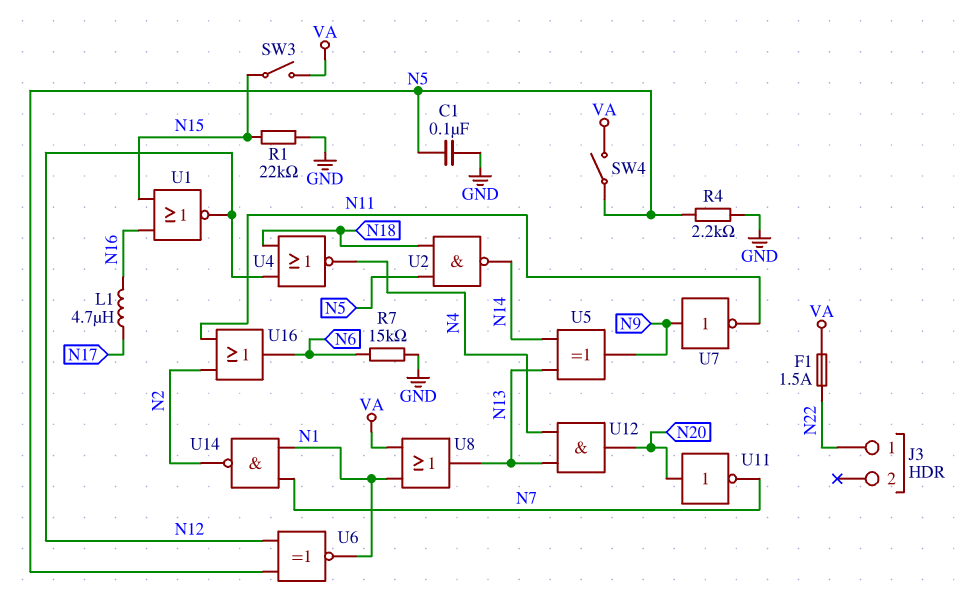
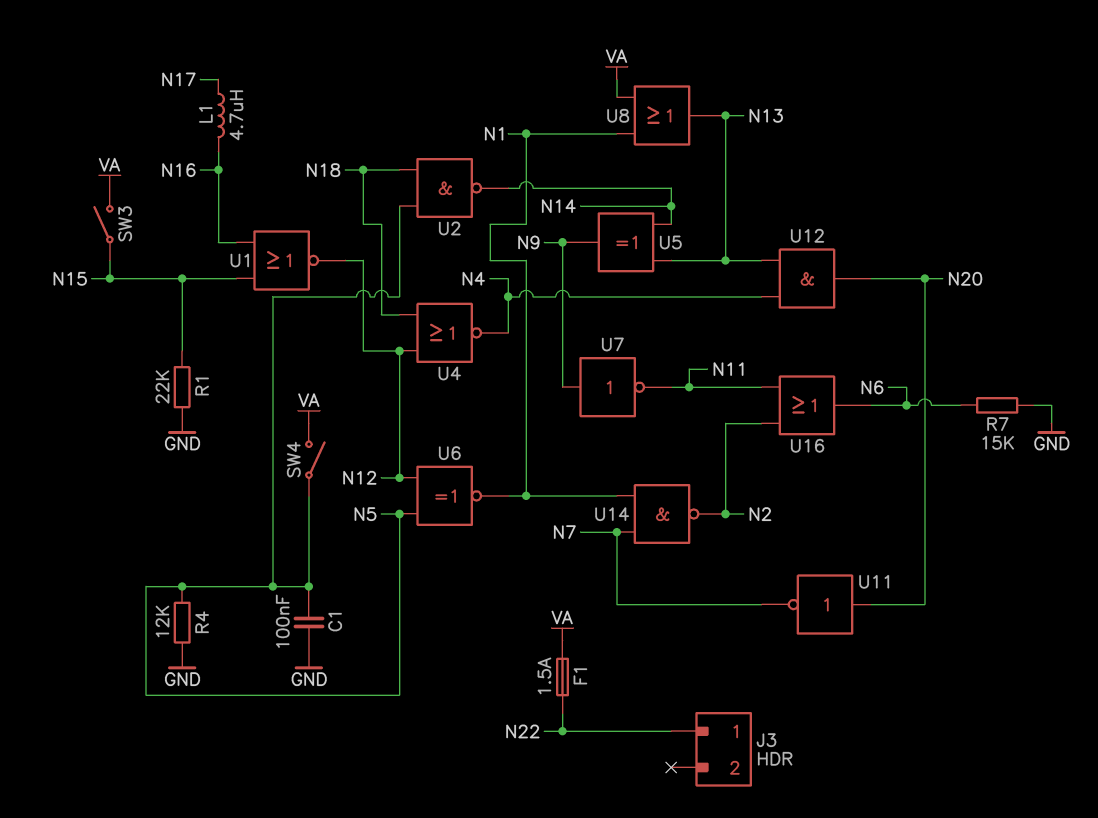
R4: 2.2k (GND, N5) -> 12k (GND, N5)

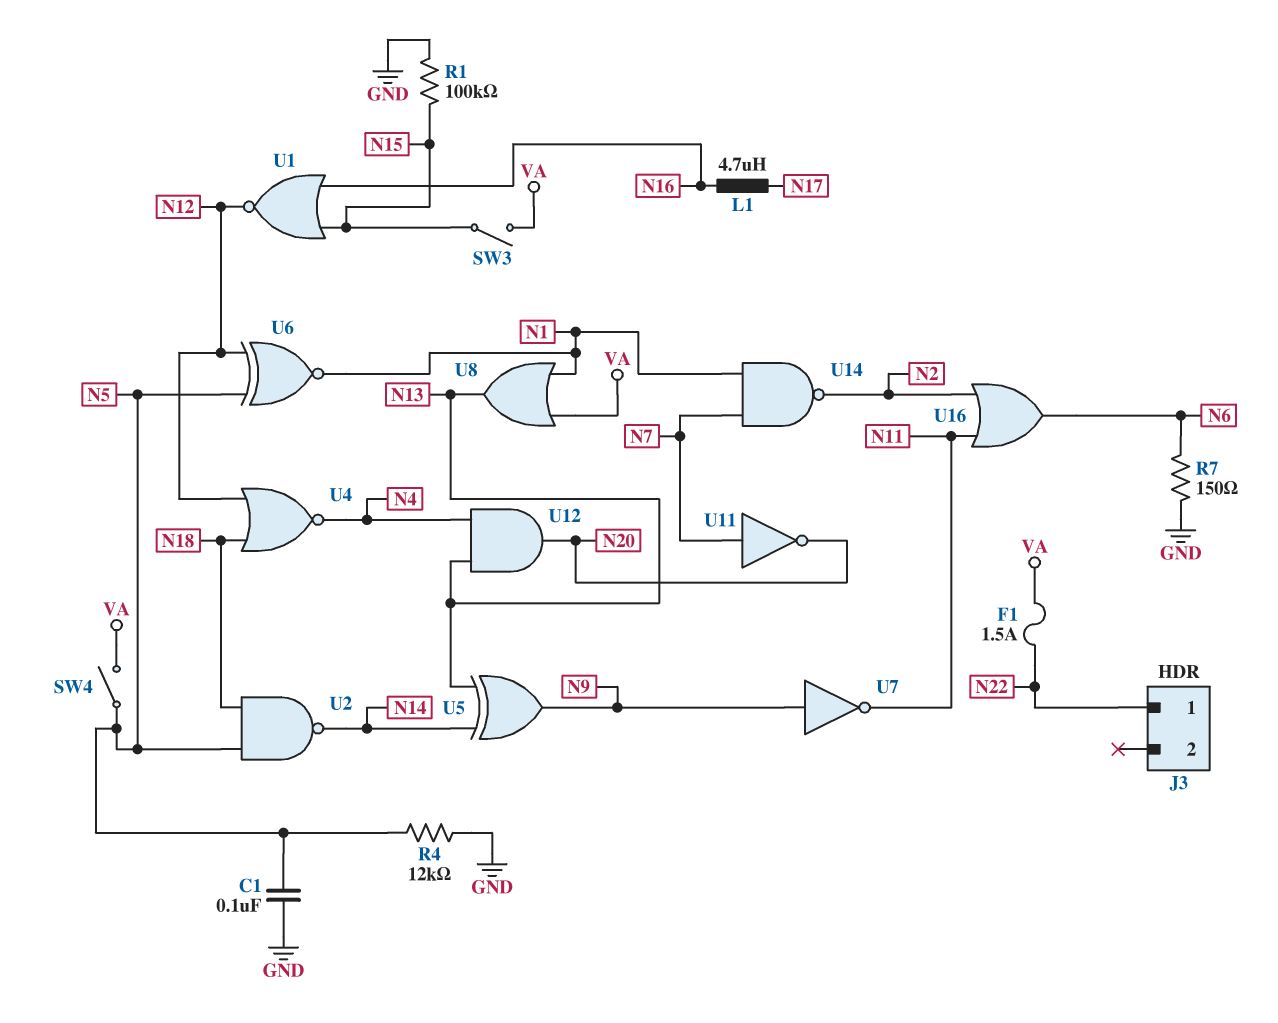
R1: 22k (GND, N15) -> 100k (GND, N15)
R7: 15k (GND, N6) -> 150 (GND, N6)
U11: NOT (in N20, out N7) -> NOT (in N7, out N20)

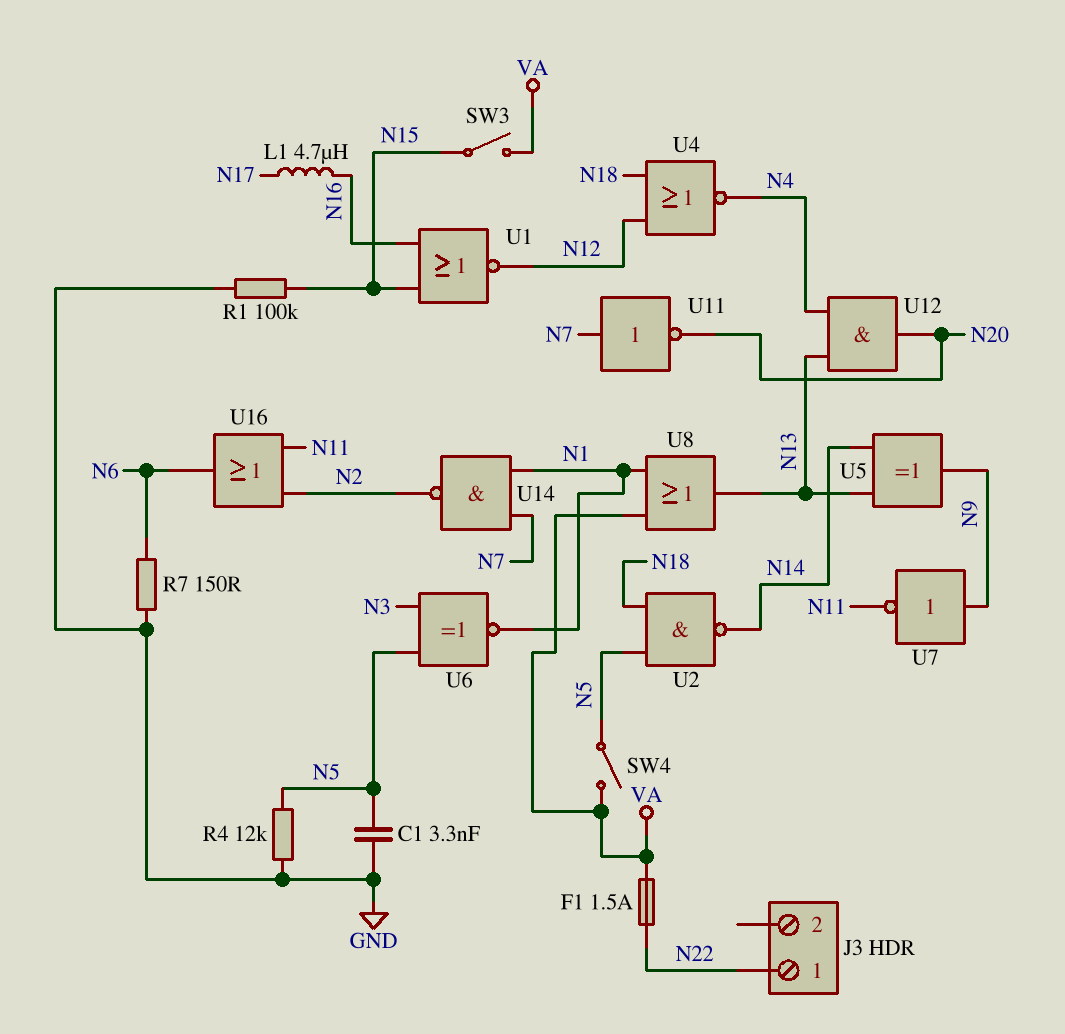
C1: 100nF (GND, N5) -> 3.3nF (GND, N5)
U6: XNOR (in N5, in N12, out N1) -> XNOR (in N3, in N5, out N1)

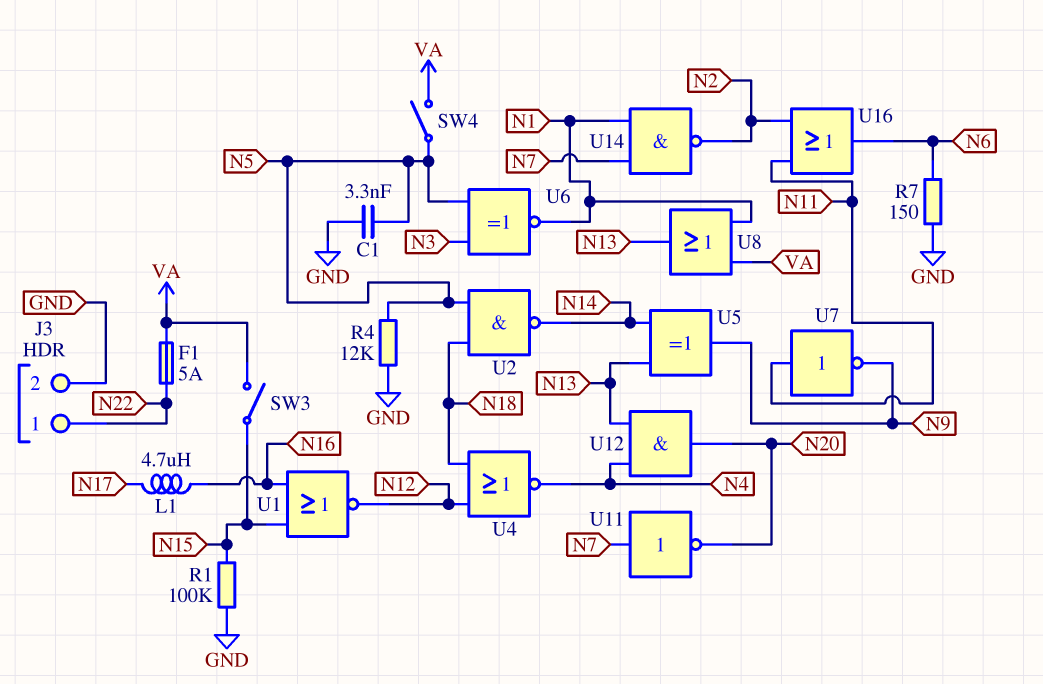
F1: 1.5A (N22, VA) -> 5A (N22, VA)
J3 pin 2: none -> GND
U7: NOT (in N9, out N11) -> NOT (in N11, out N9)

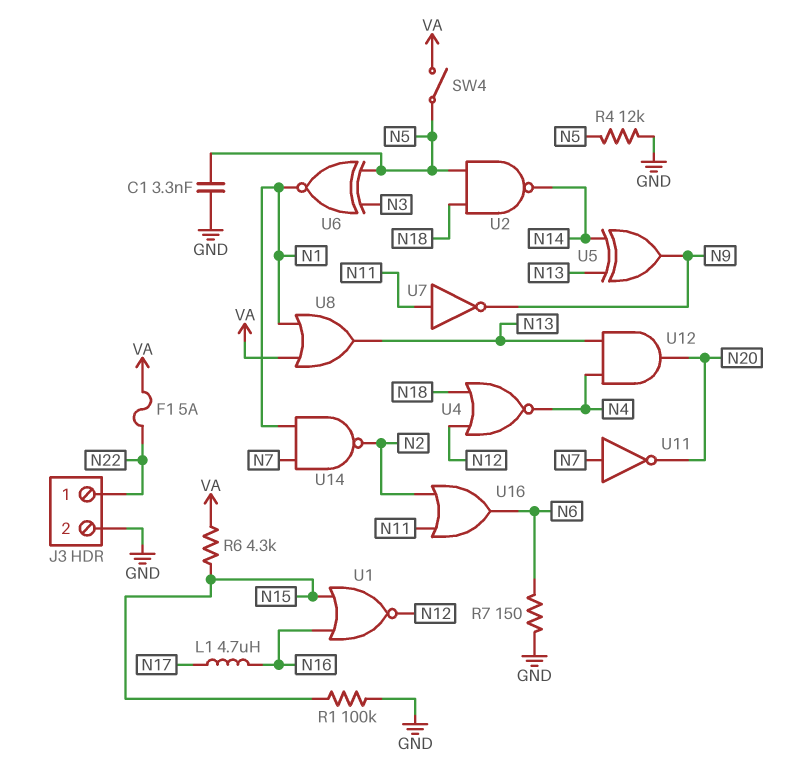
R6: none -> 4.3k (N15, VA)
SW3: switch (N15, VA) -> none

